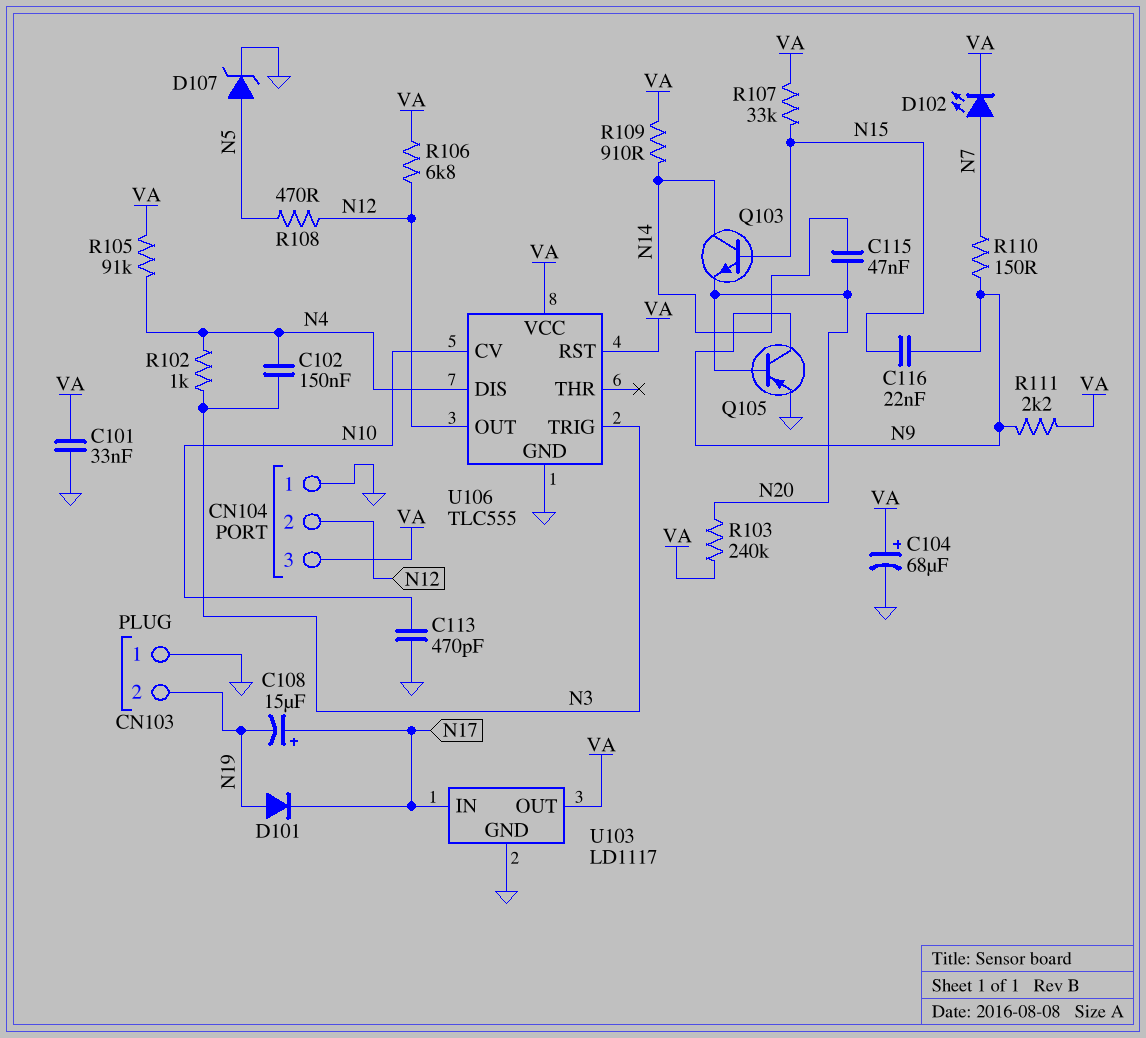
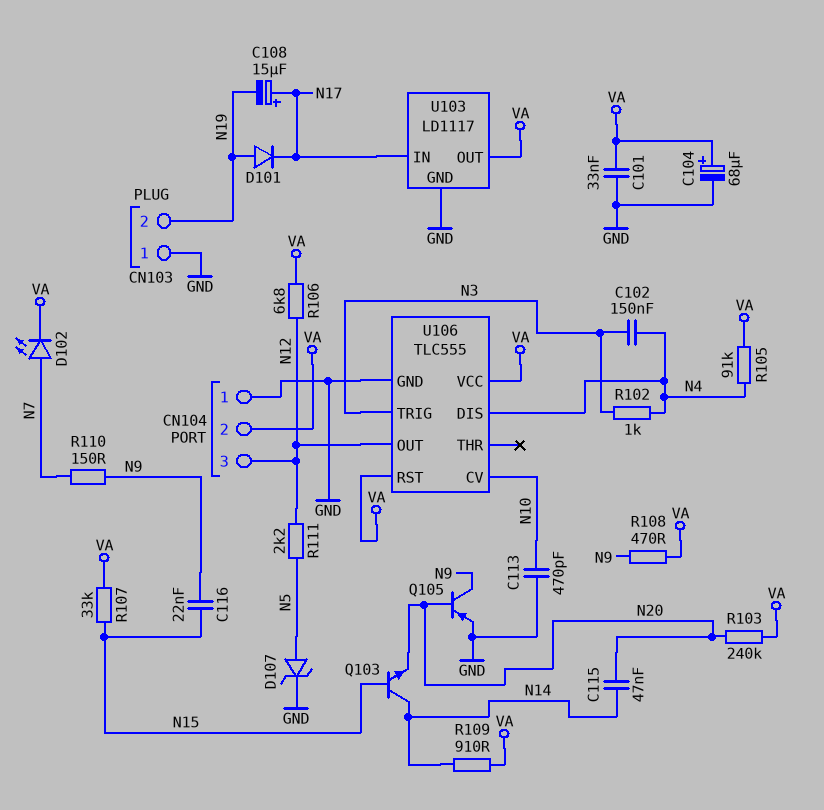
CN104 pin 2: N12 -> VA
CN104 pin 3: VA -> N12
R108: 470 (N5, N12) -> 470 (N9, VA)
R111: 2.2k (N9, VA) -> 2.2k (N5, N12)

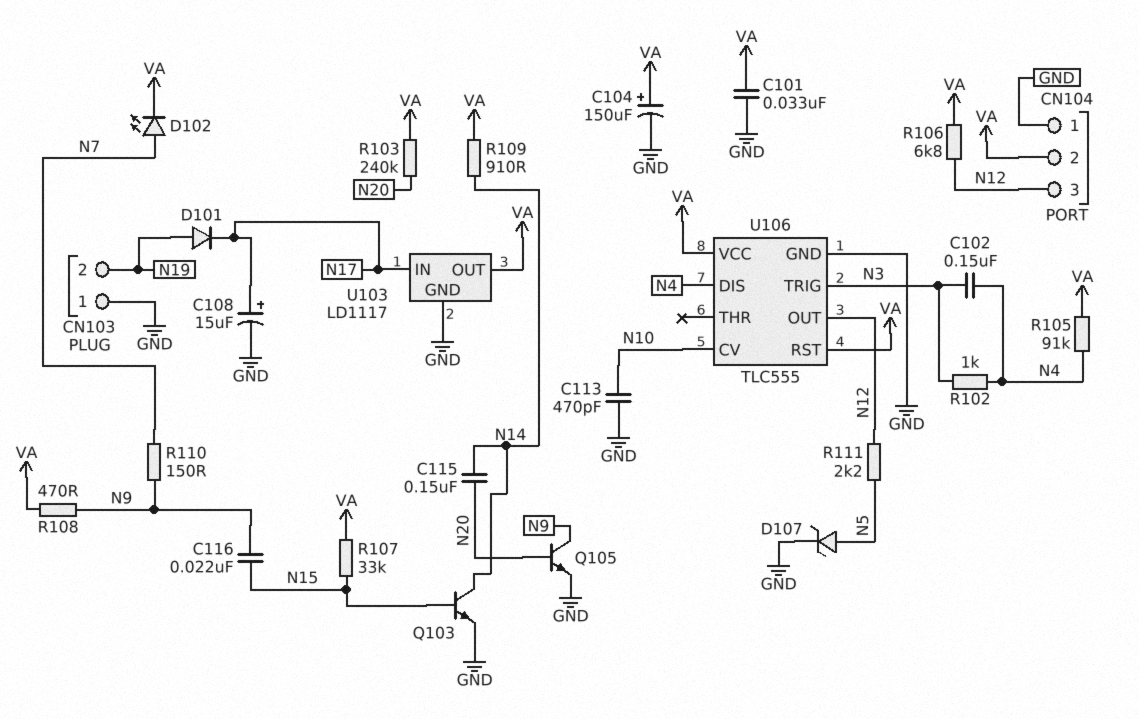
C104: 68uF (plus VA, minus GND) -> 150uF (plus VA, minus GND)
C108: 15uF (plus N17, minus N19) -> 15uF (plus N17, minus GND)
C115: 47nF (N14, N20) -> 150nF (N14, N20)
Q103: NPN (B N15, C N14, E N20) -> NPN (B N15, C N14, E GND)
Q105: PNP (B N20, C N9, E GND) -> NPN (B N20, C N9, E GND)

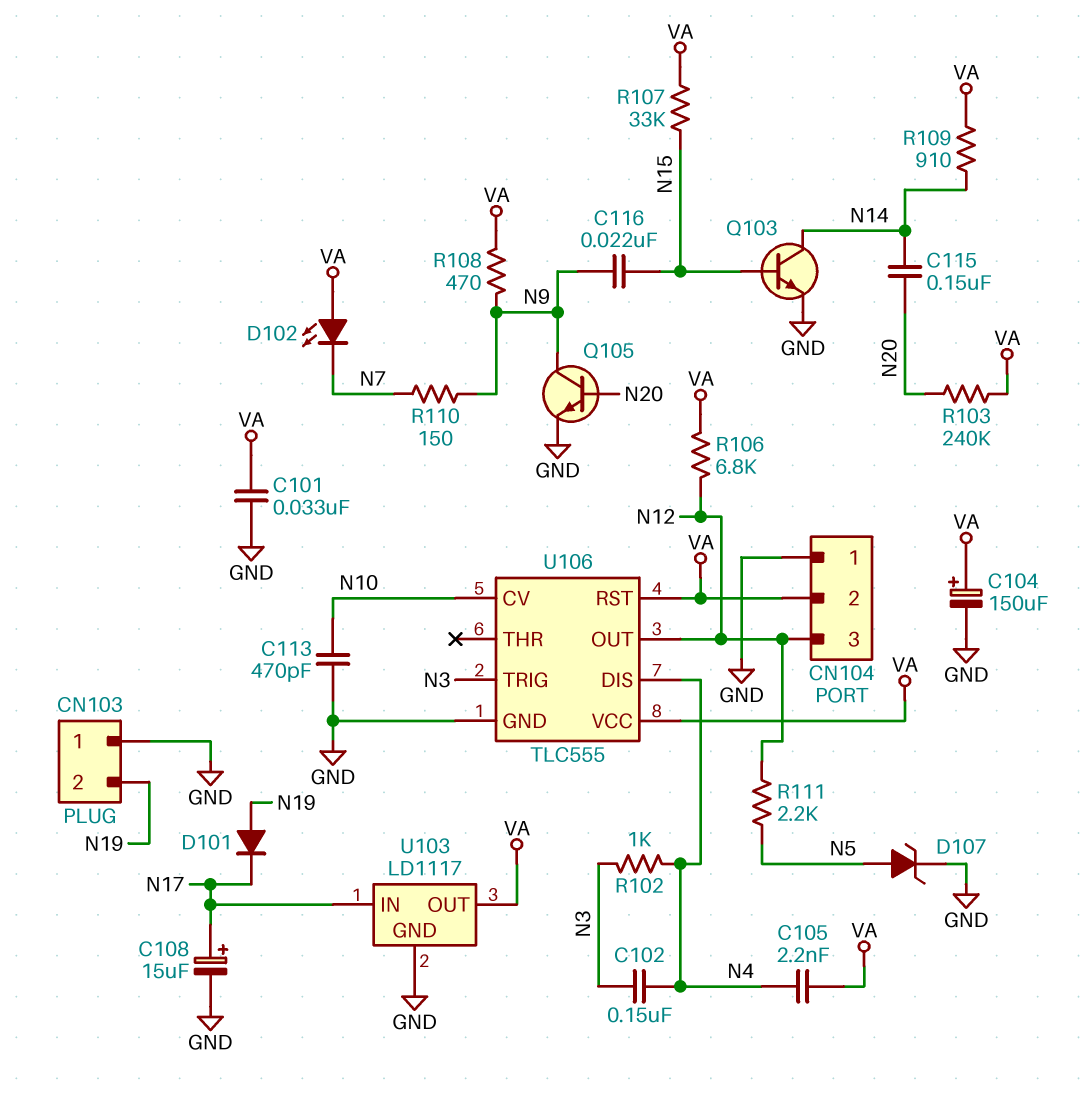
C105: none -> 2.2nF (N4, VA)
D102: LED (A N7, K VA) -> LED (A VA, K N7)
R105: 91k (N4, VA) -> none

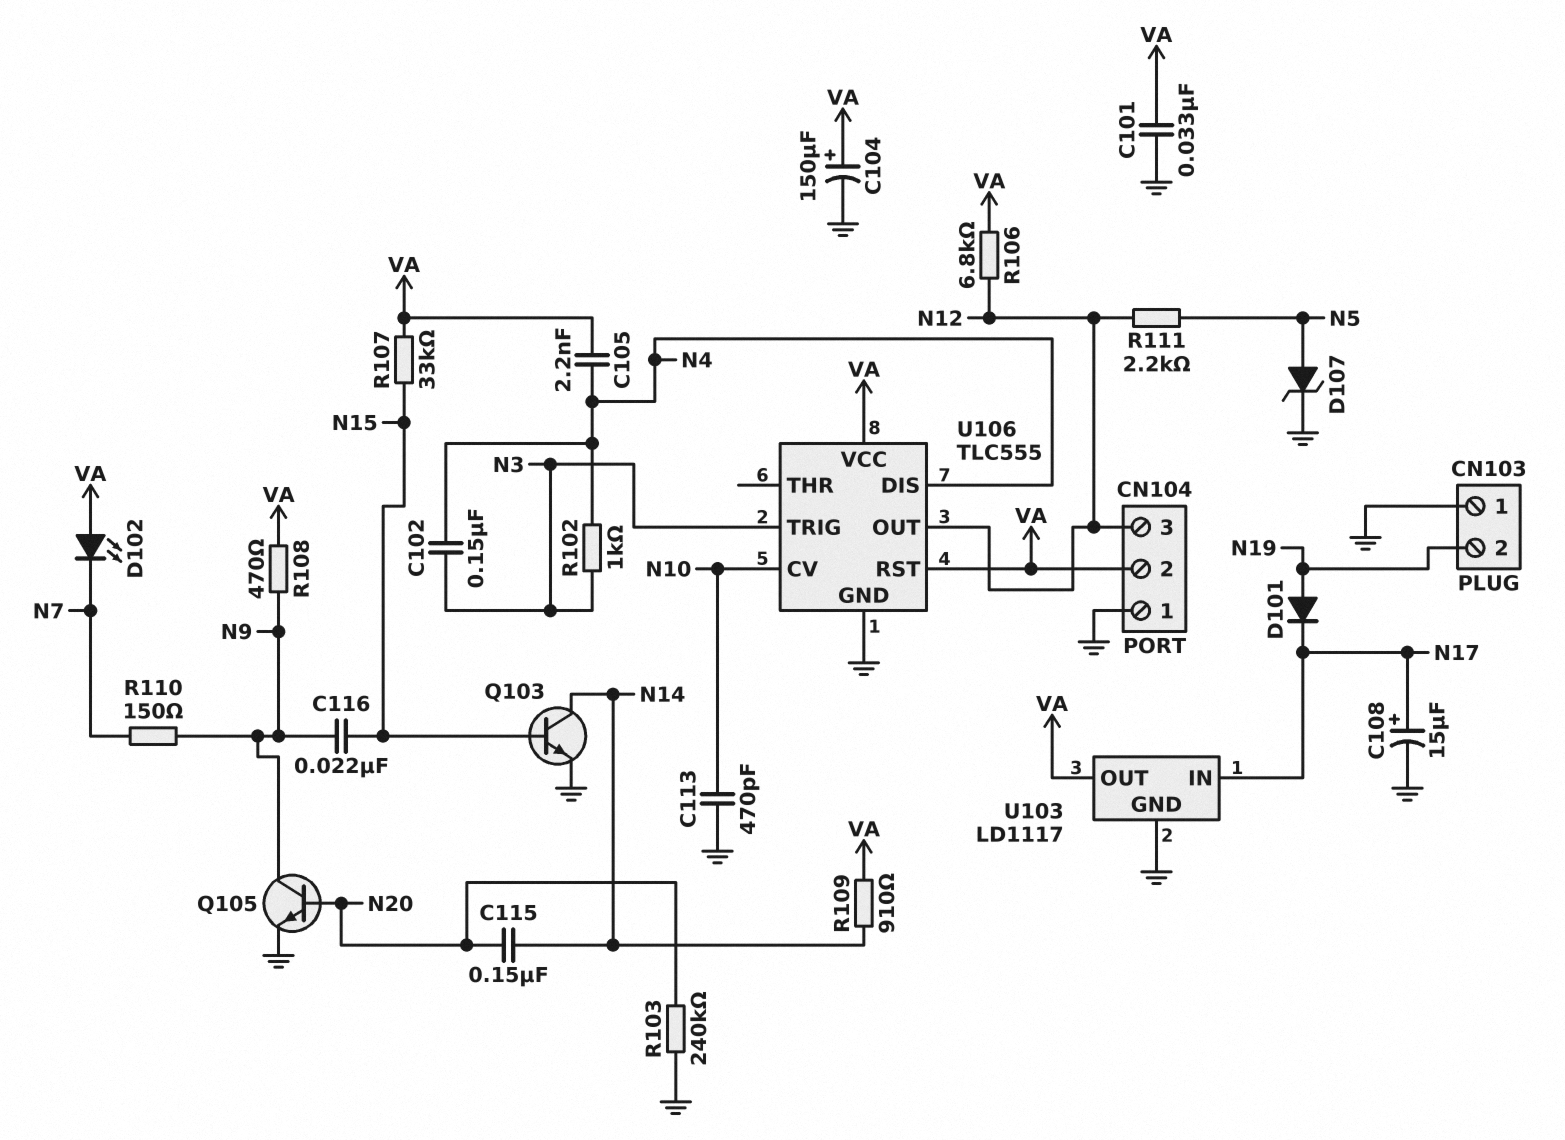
R103: 240k (N20, VA) -> 240k (GND, N20)

